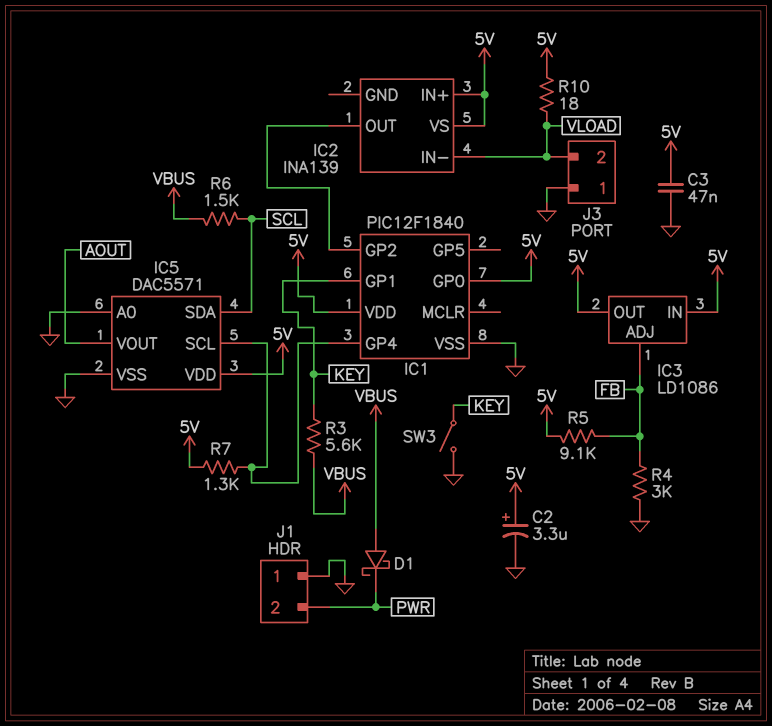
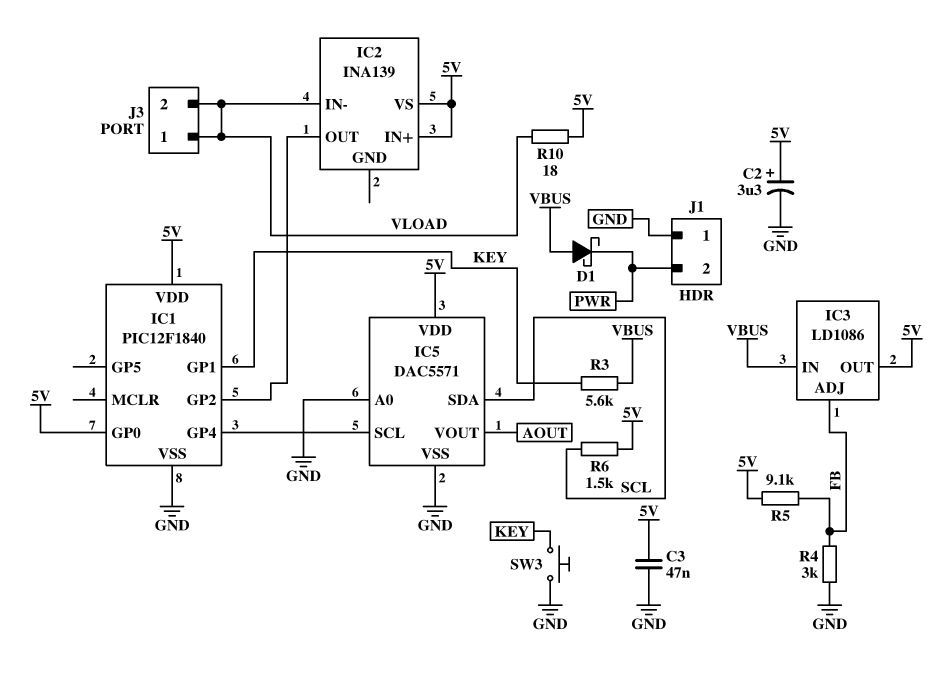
IC3 pin IN: 5V -> VBUS
J3 pin 1: GND -> VLOAD
R6: 1.5k (SCL, VBUS) -> 1.5k (5V, SCL)
R7: 1.3k (5V, IC1/GP4) -> none
SW3: switch (GND, KEY) -> button (GND, KEY)

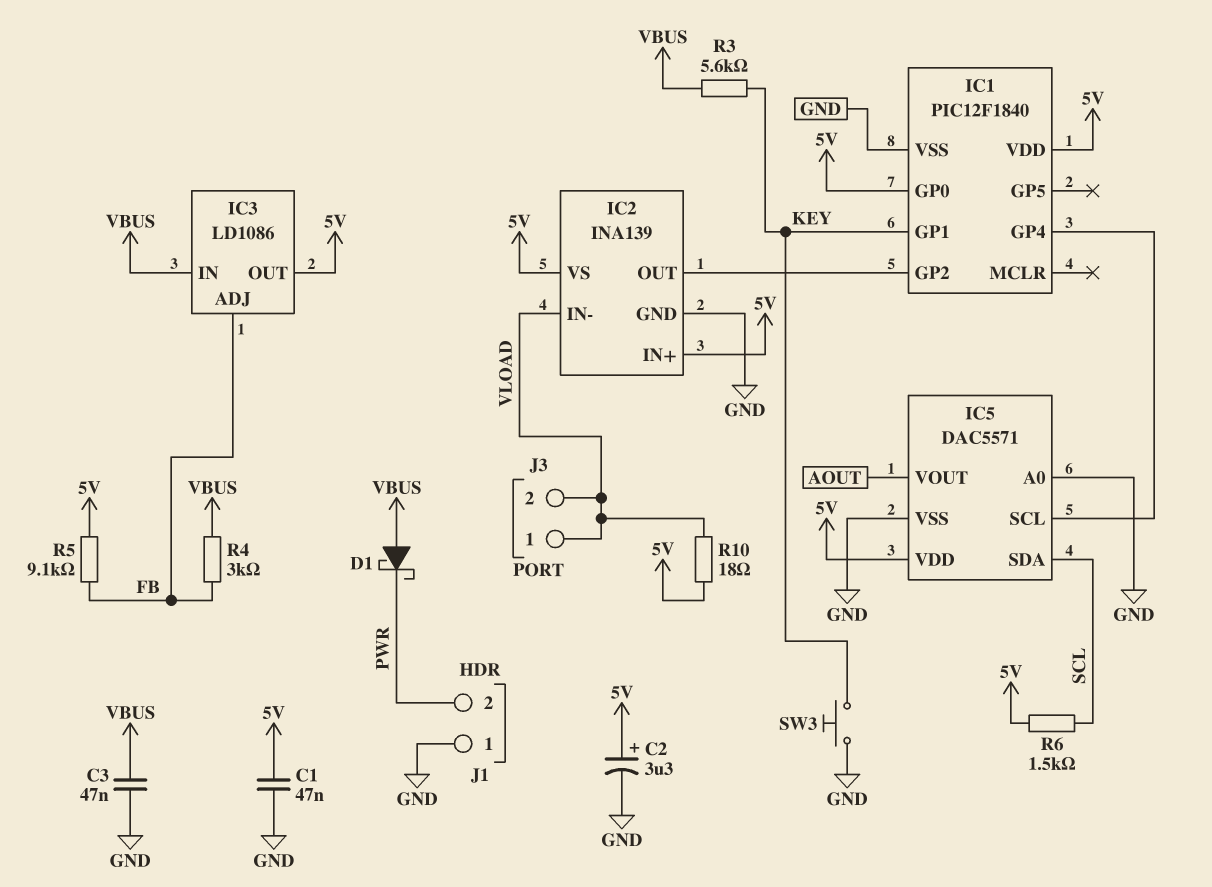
C1: none -> 47nF (5V, GND)
C3: 47nF (5V, GND) -> 47nF (GND, VBUS)
IC2 pin GND: none -> GND
R4: 3k (FB, GND) -> 3k (FB, VBUS)

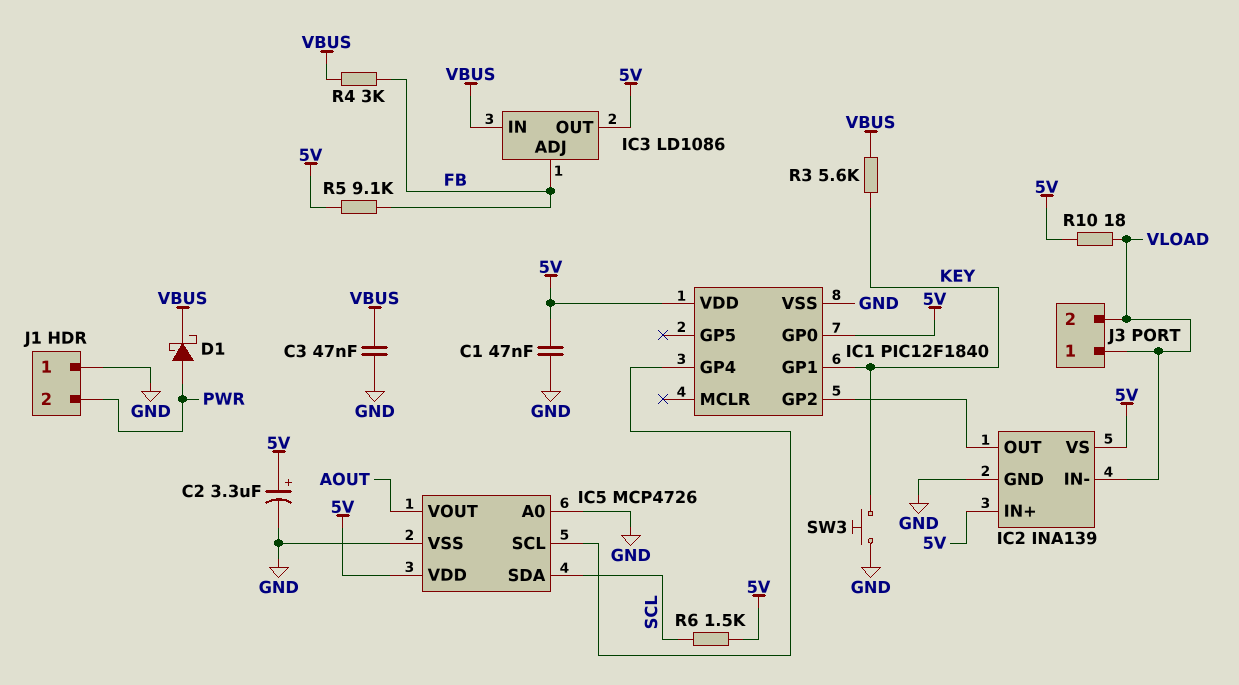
D1: schottky (A VBUS, K PWR) -> schottky (A PWR, K VBUS)
IC5: DAC5571 -> MCP4726

